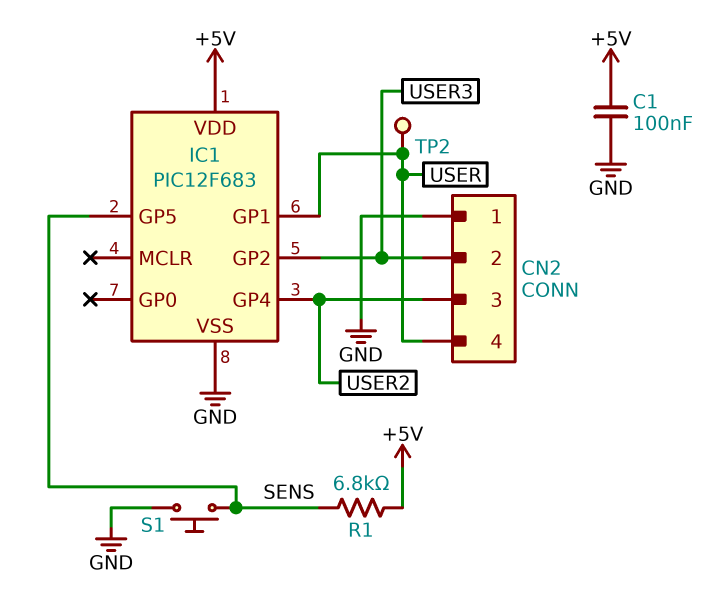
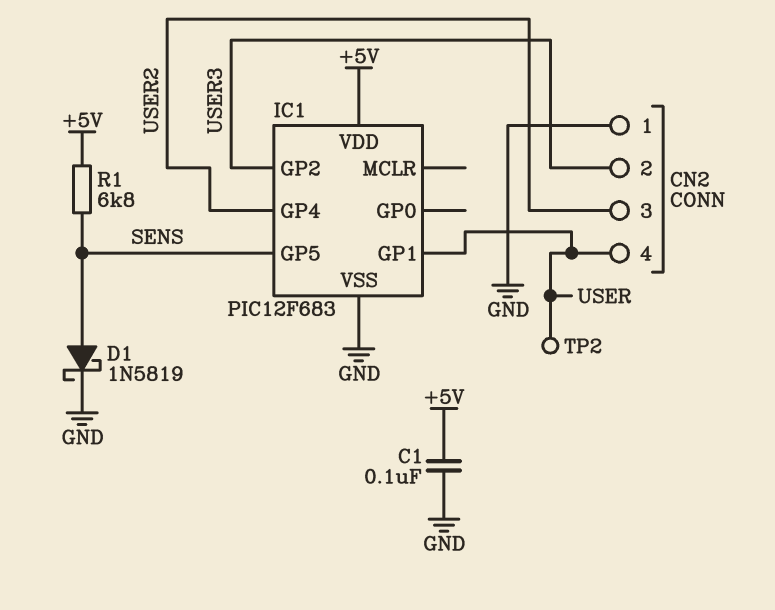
D1: none -> schottky 1N5819 (A SENS, K GND)
S1: button (GND, SENS) -> none

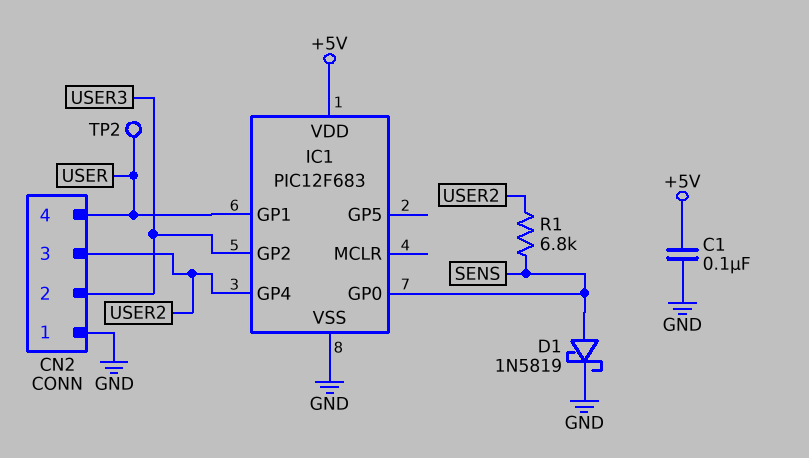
IC1 pin GP0: none -> SENS
IC1 pin GP5: SENS -> none
R1: 6.8k (+5V, SENS) -> 6.8k (SENS, USER2)

